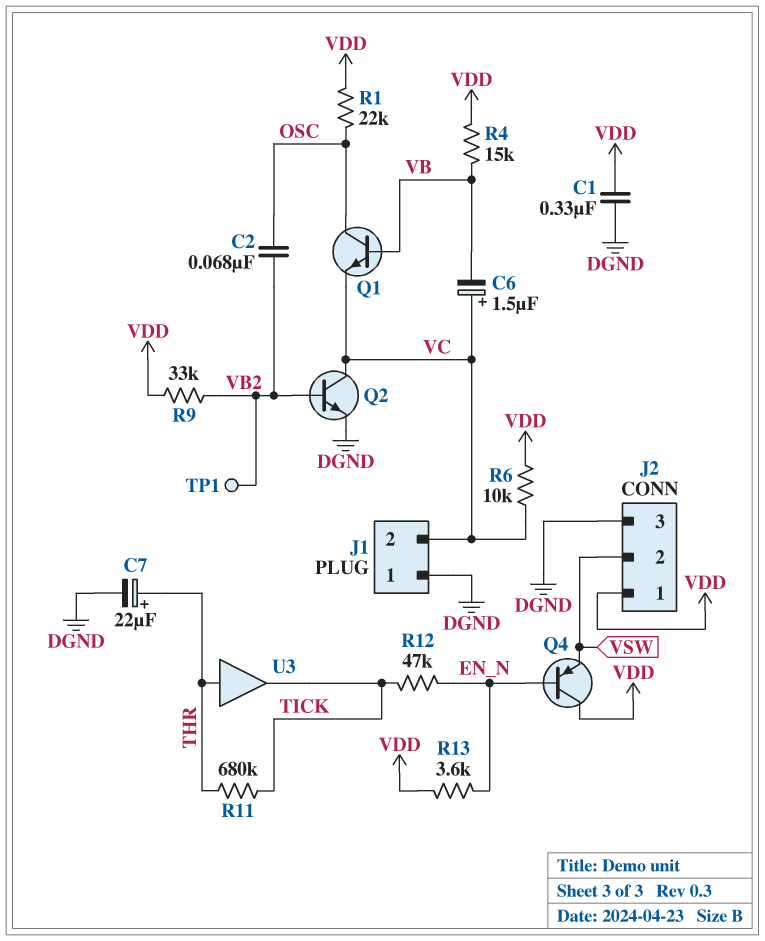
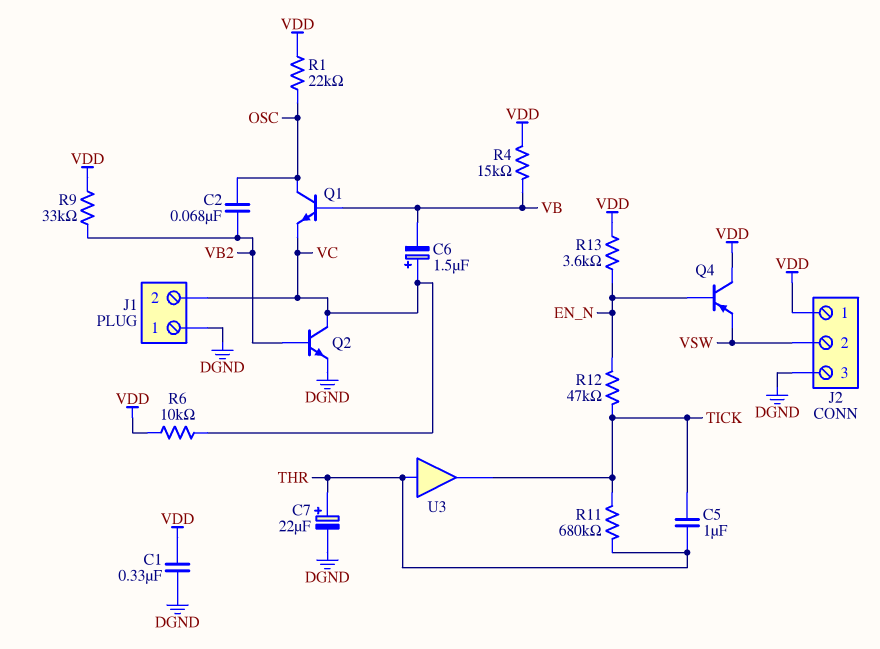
C5: none -> 1uF (THR, TICK)
TP1: test point (VB2) -> none

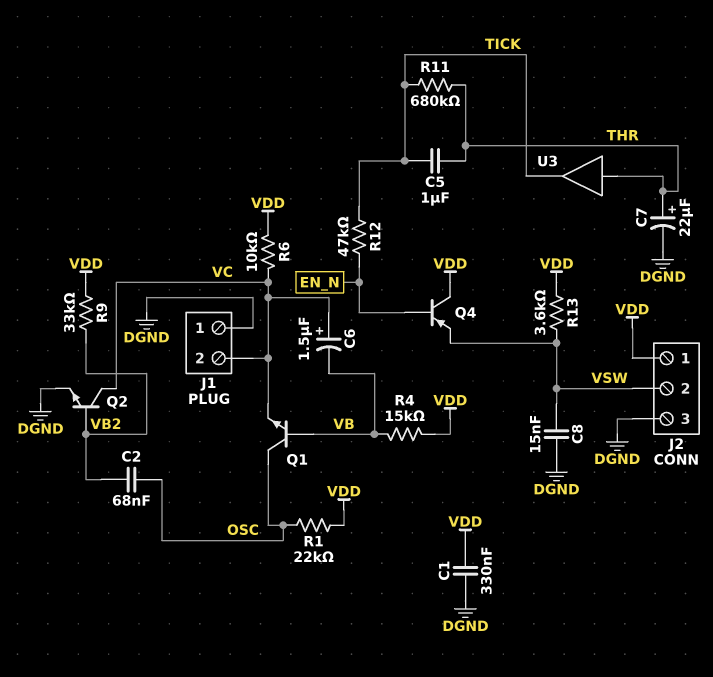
C8: none -> 15nF (DGND, VSW)
R13: 3.6k (EN_N, VDD) -> 3.6k (VDD, VSW)

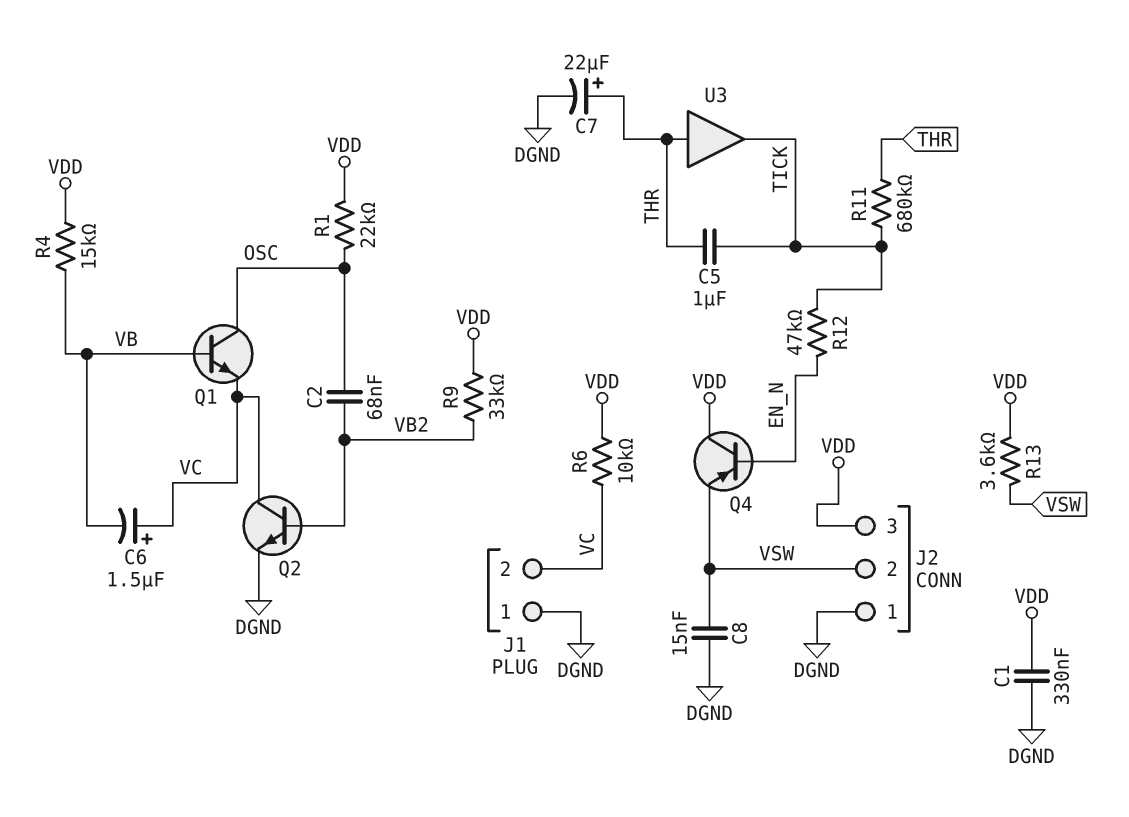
J2 pin 1: VDD -> DGND
J2 pin 3: DGND -> VDD

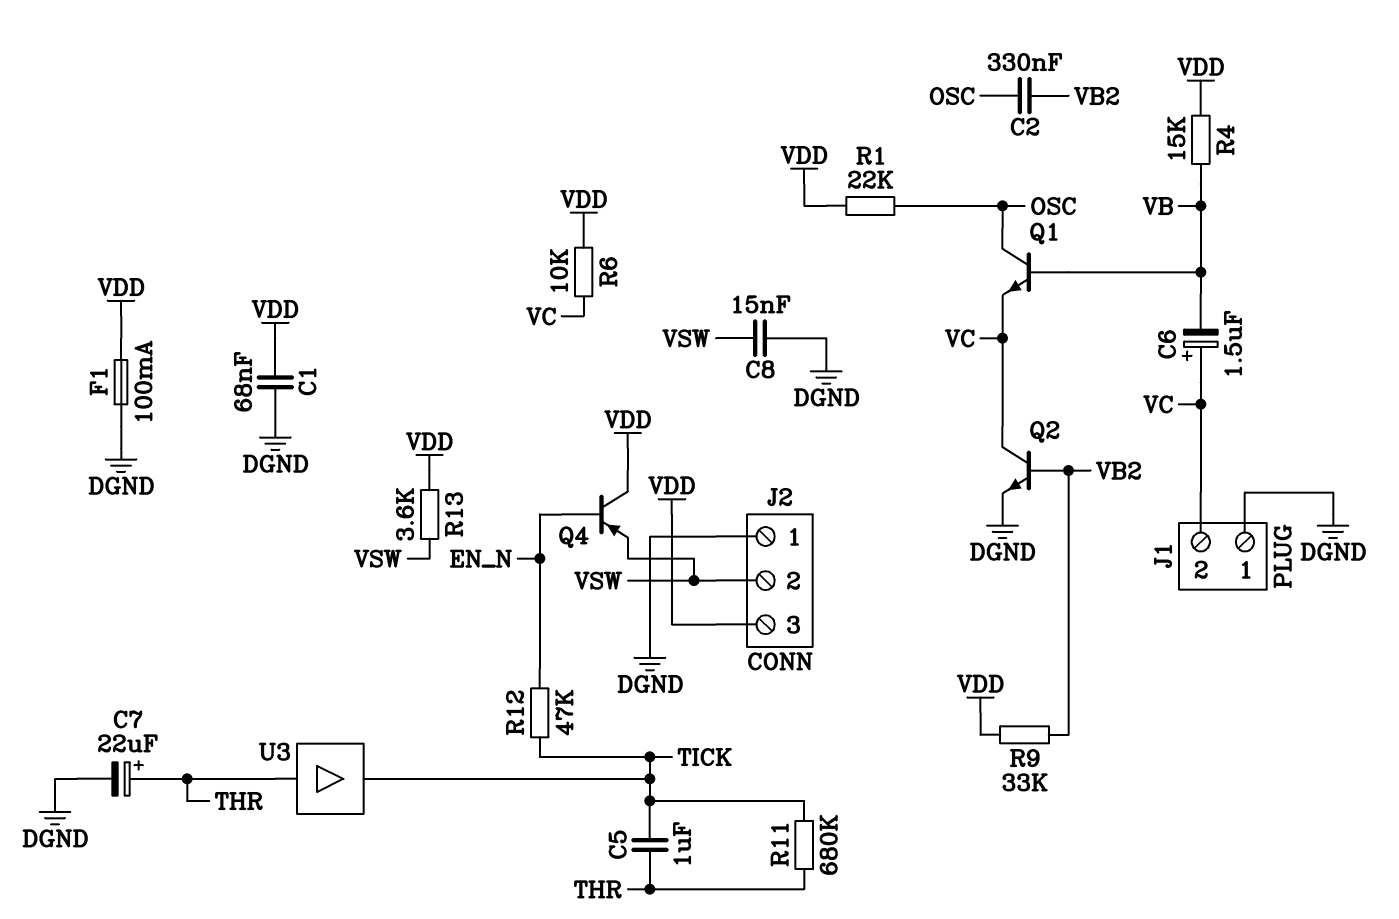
C1: 330nF (DGND, VDD) -> 68nF (DGND, VDD)
C2: 68nF (OSC, VB2) -> 330nF (OSC, VB2)
F1: none -> 100mA (DGND, VDD)

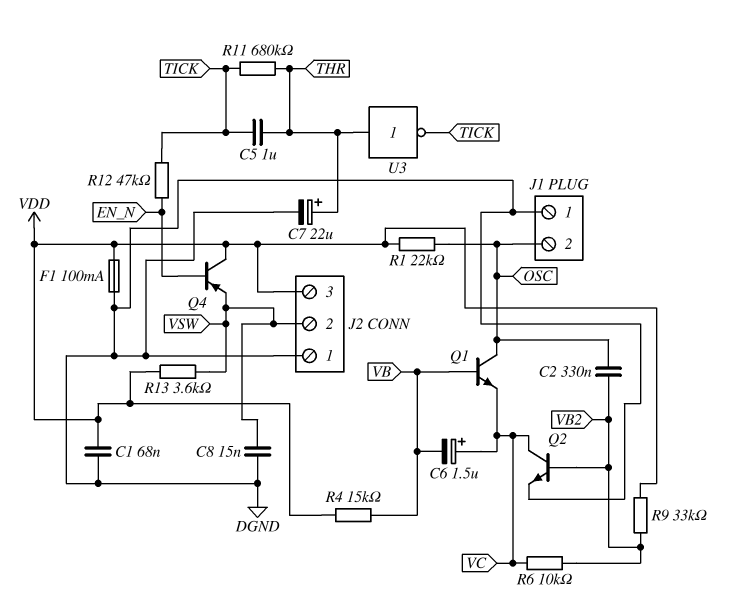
J1 pin 2: VC -> OSC
R6: 10k (VC, VDD) -> 10k (VB2, VC)
U3: buffer (in THR, out TICK) -> NOT (in THR, out TICK)

